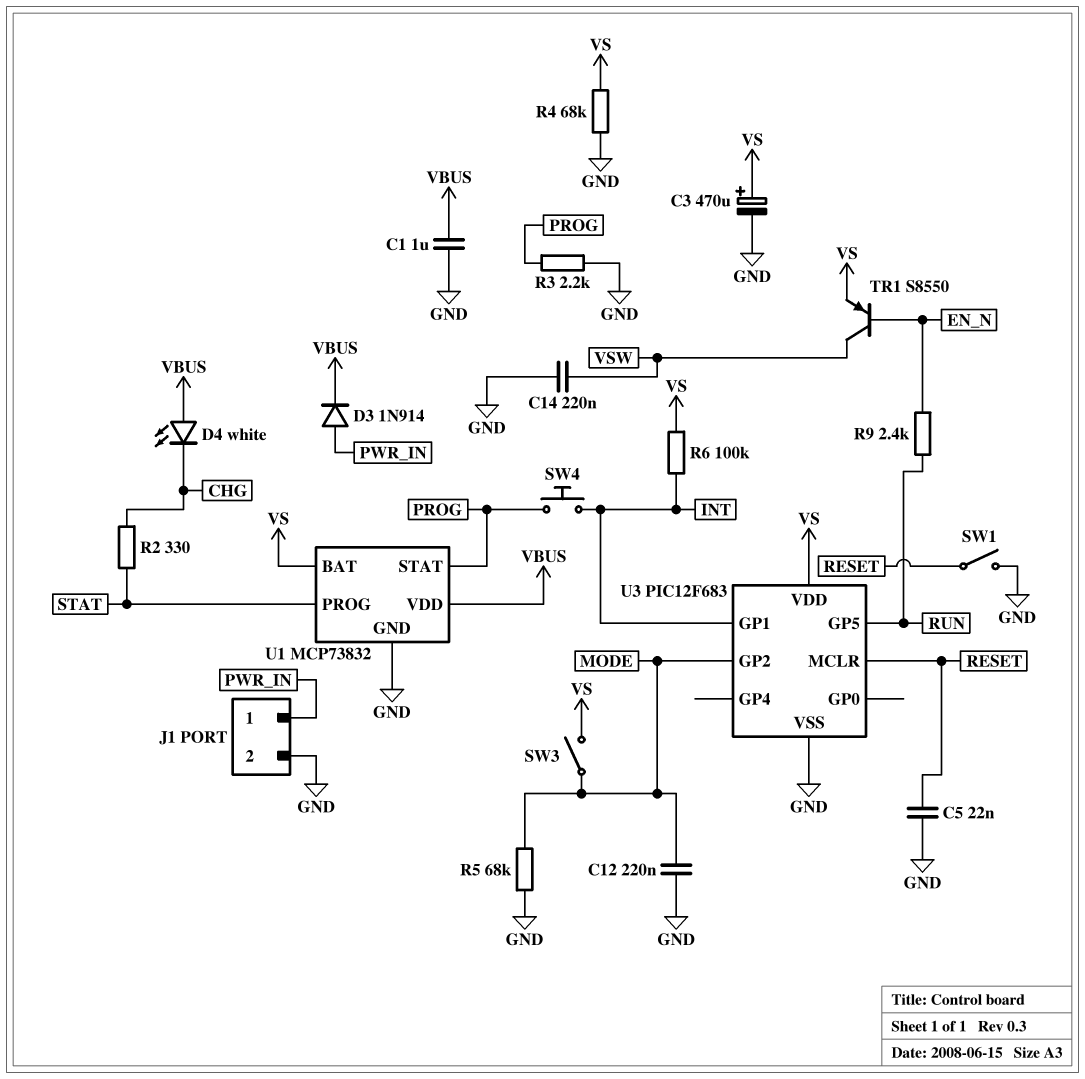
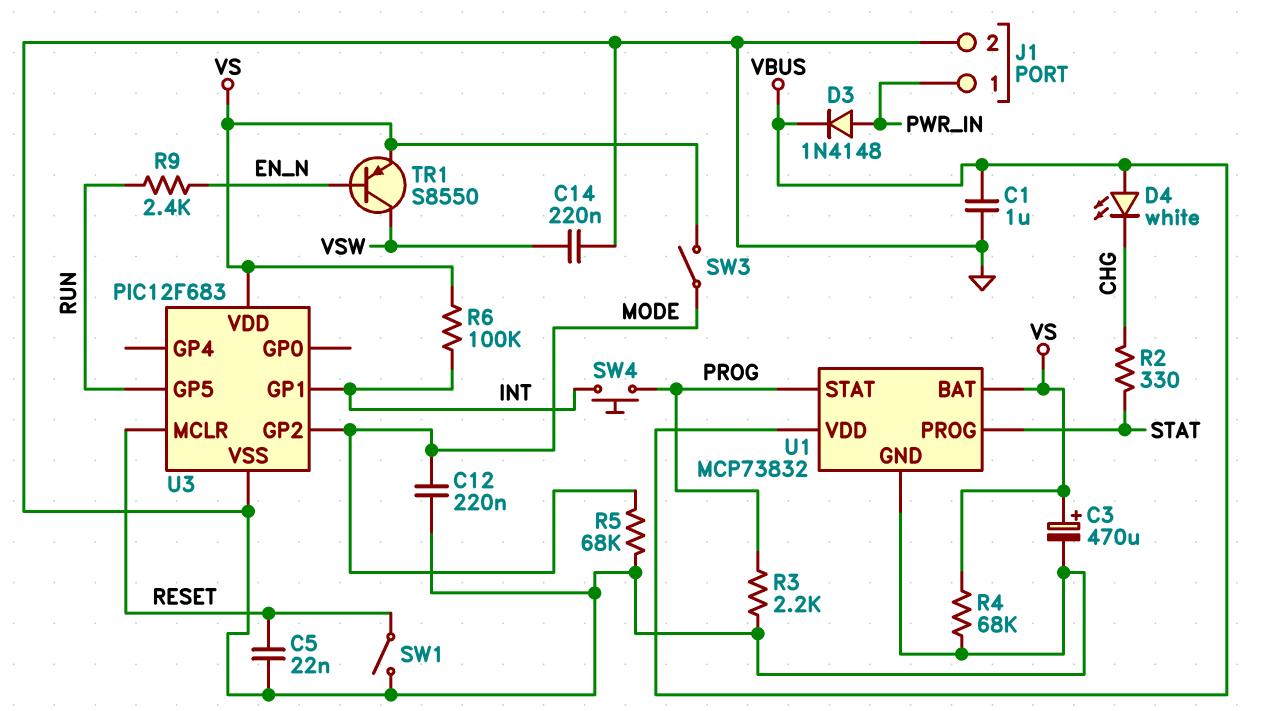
D3: diode 1N914 (A PWR_IN, K VBUS) -> diode 1N4148 (A PWR_IN, K VBUS)

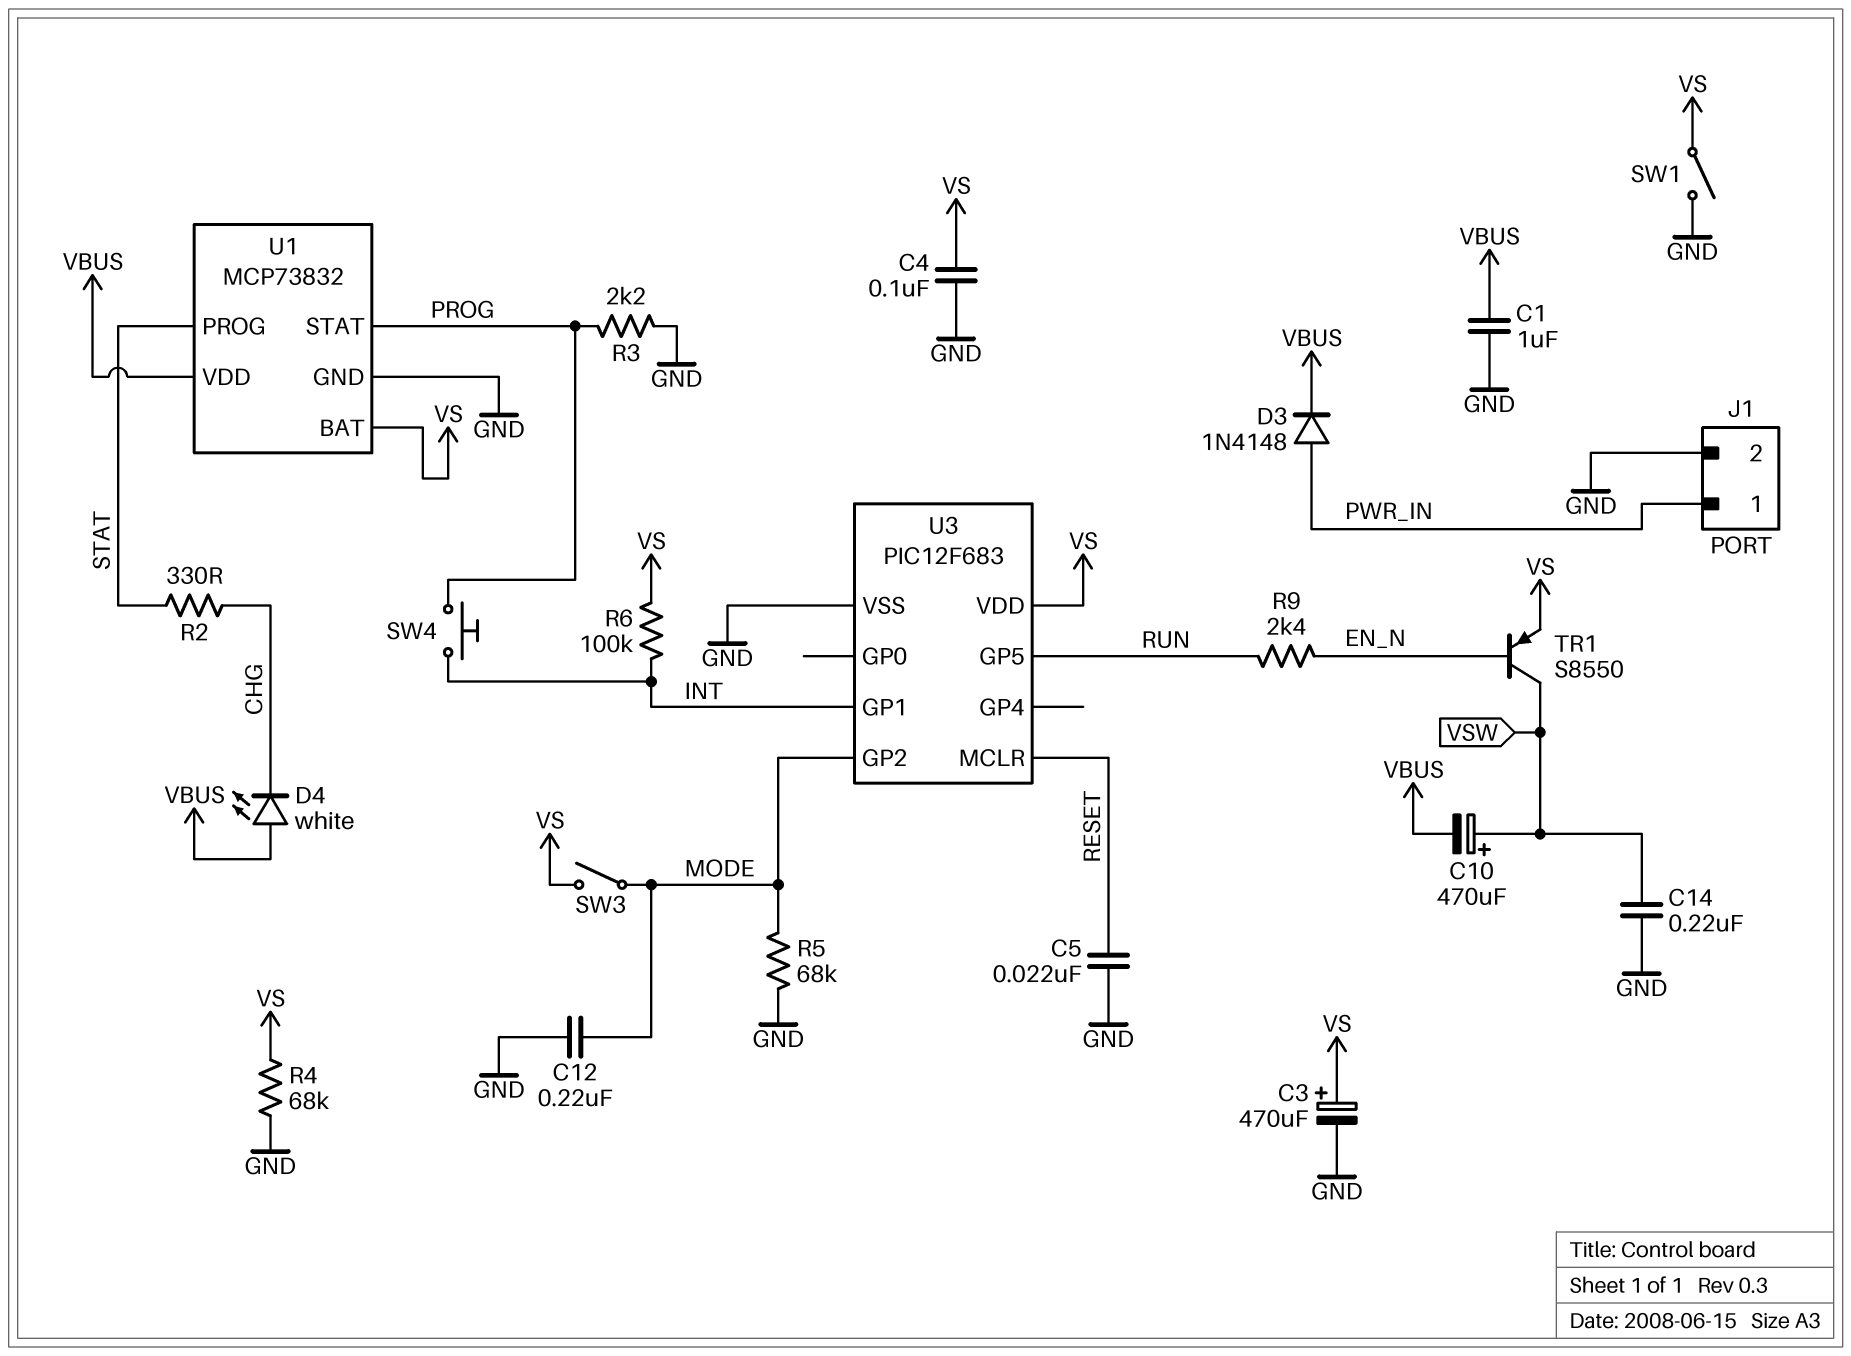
C4: none -> 100nF (GND, VS)
C10: none -> 470uF (plus VSW, minus VBUS)
SW1: switch (GND, RESET) -> switch (GND, VS)

